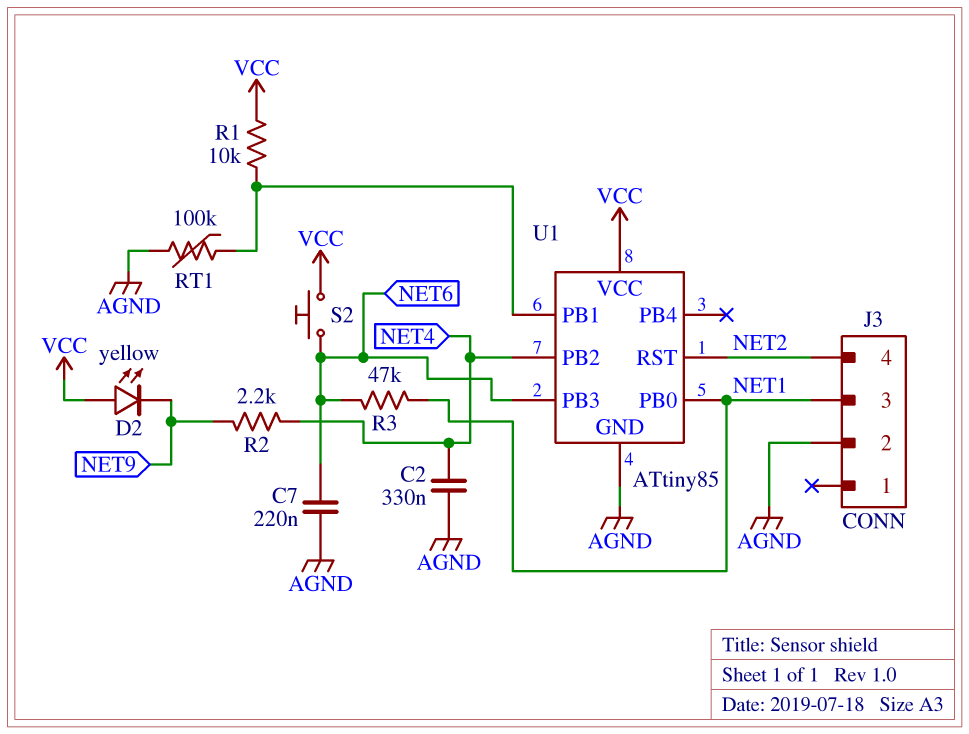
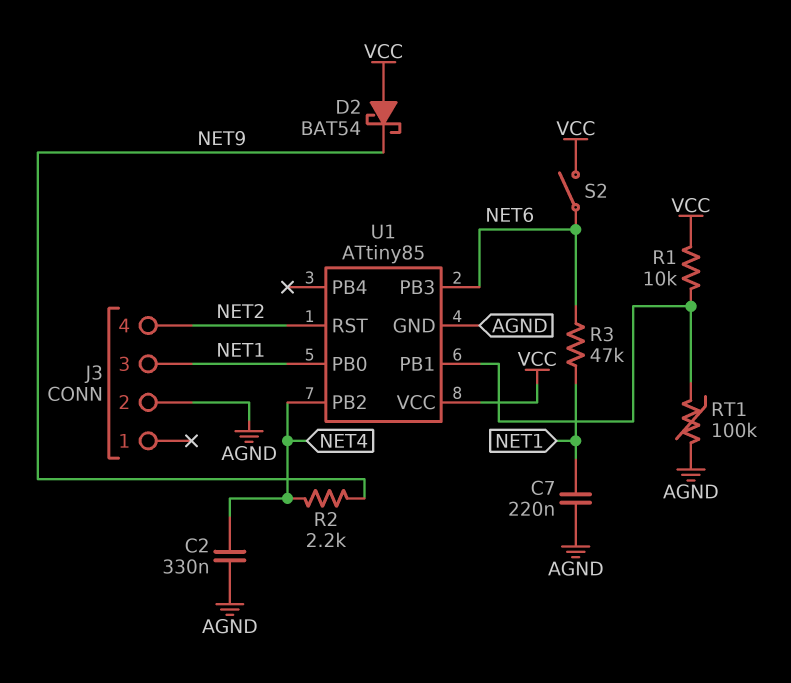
C7: 220nF (AGND, NET6) -> 220nF (AGND, NET1)
D2: LED yellow (A VCC, K NET9) -> schottky BAT54 (A VCC, K NET9)
S2: button (NET6, VCC) -> switch (NET6, VCC)

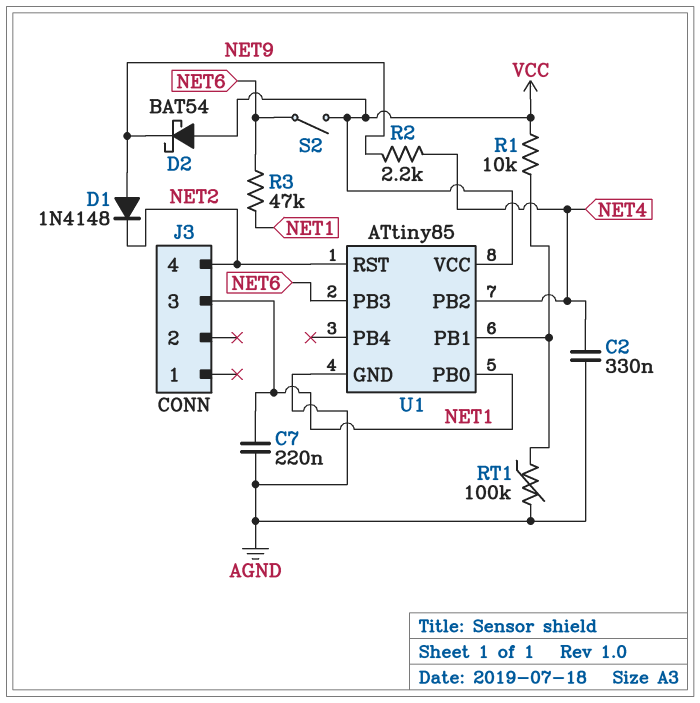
D1: none -> diode 1N4148 (A NET9, K NET2)
J3 pin 2: AGND -> none

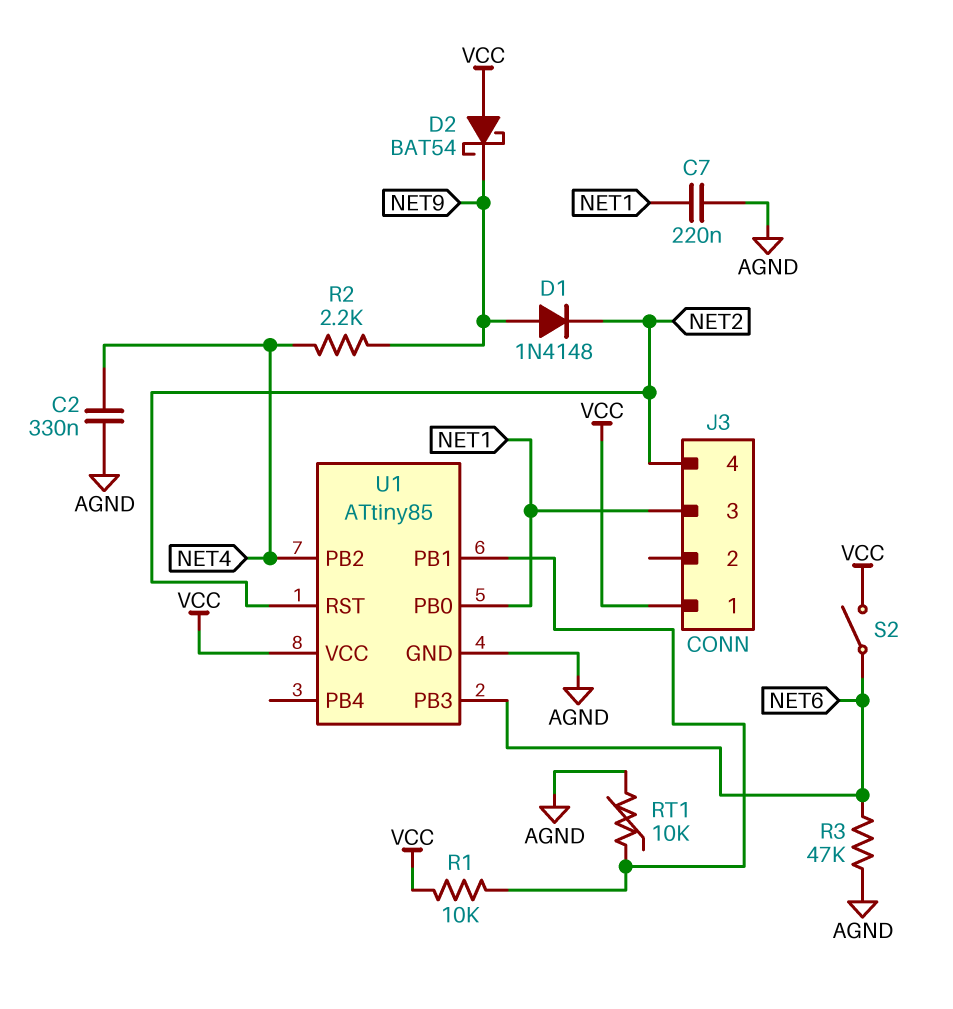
J3 pin 1: none -> VCC
R3: 47k (NET1, NET6) -> 47k (AGND, NET6)
RT1: 100k (AGND, U1/PB1) -> 10k (AGND, U1/PB1)

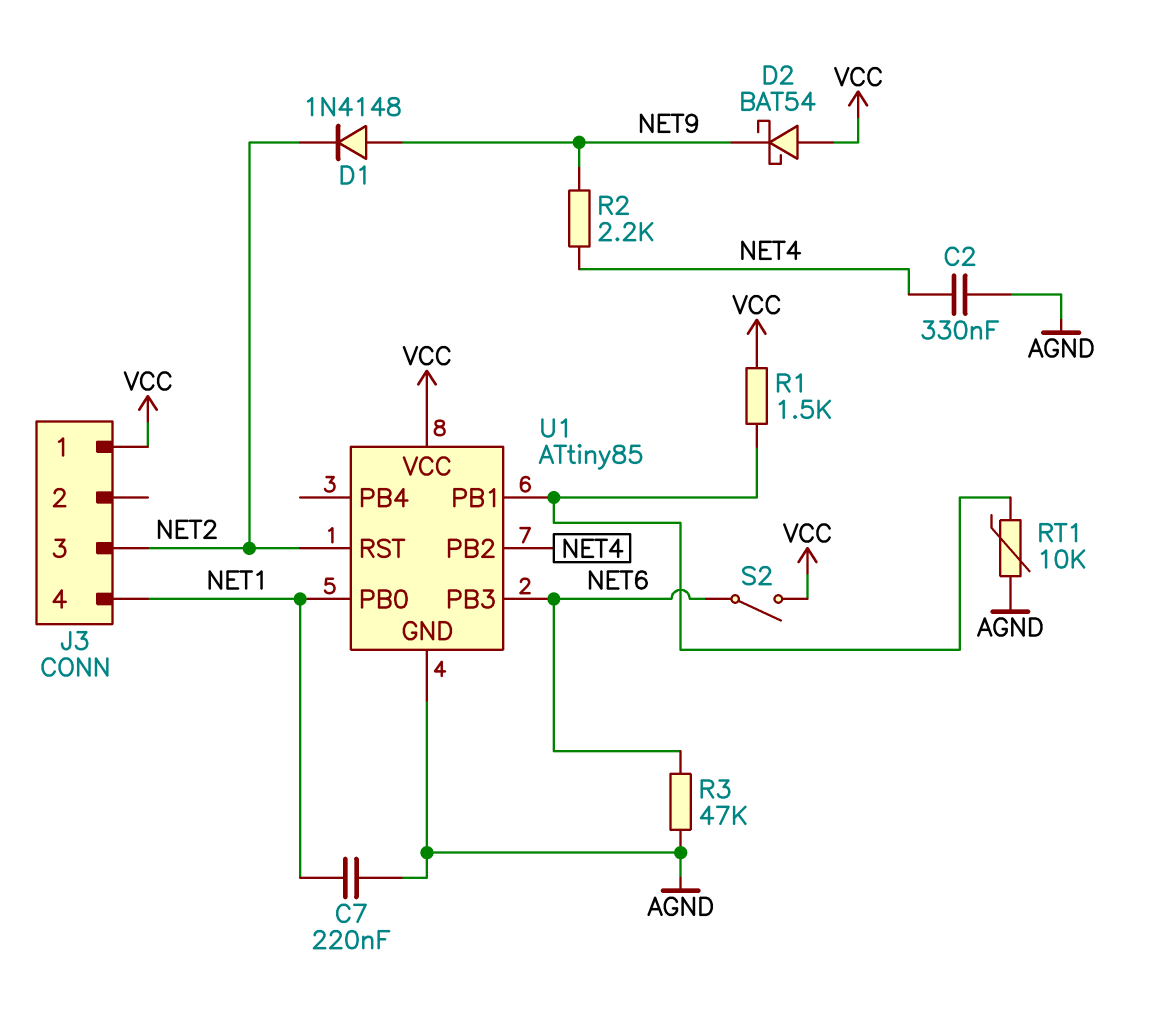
J3 pin 3: NET1 -> NET2
J3 pin 4: NET2 -> NET1
R1: 10k (U1/PB1, VCC) -> 1.5k (U1/PB1, VCC)

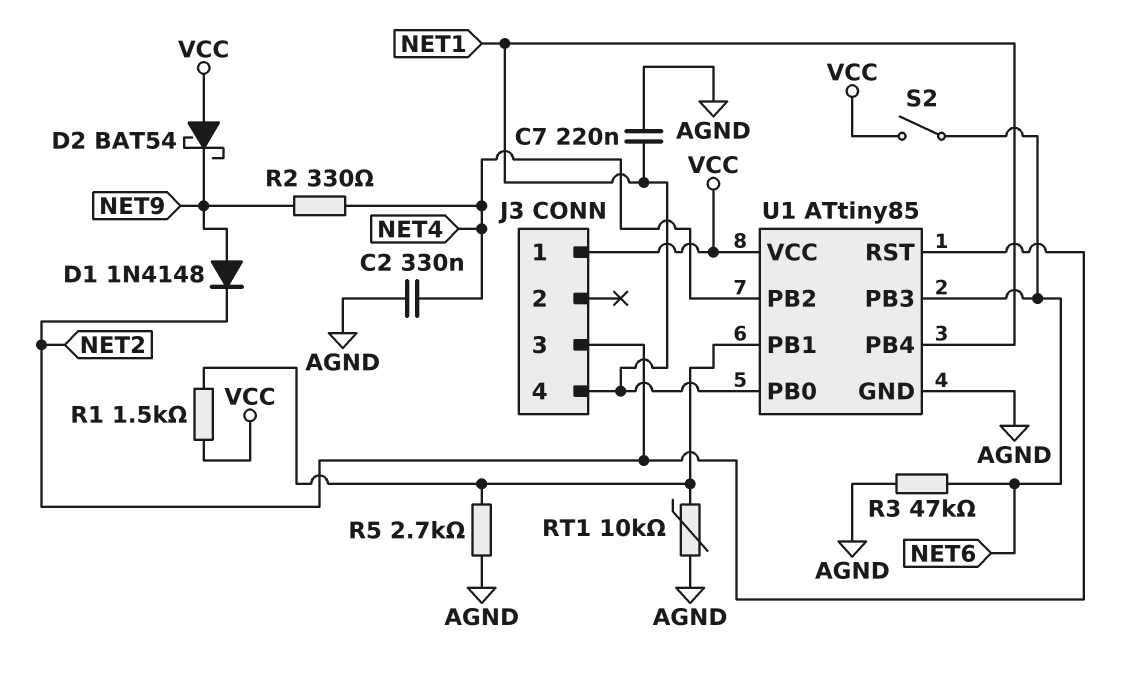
R2: 2.2k (NET4, NET9) -> 330 (NET4, NET9)
R5: none -> 2.7k (AGND, U1/PB1)
U1 pin PB4: none -> NET1

